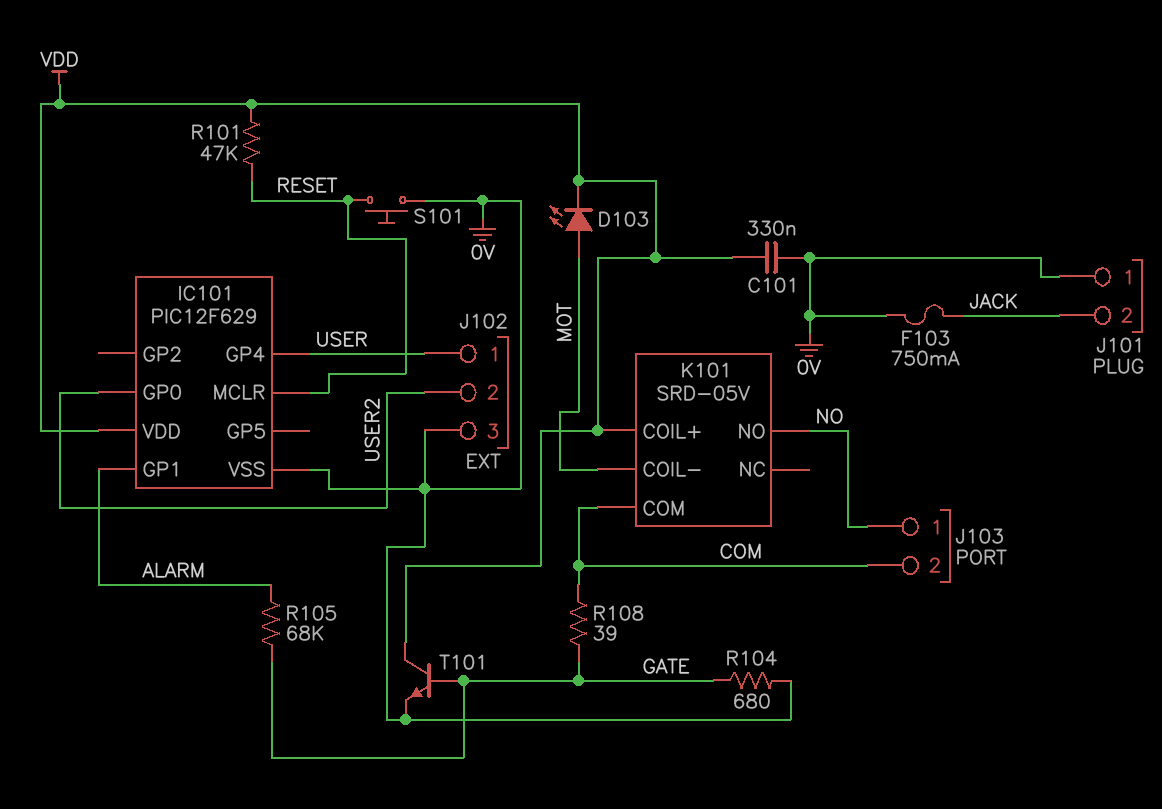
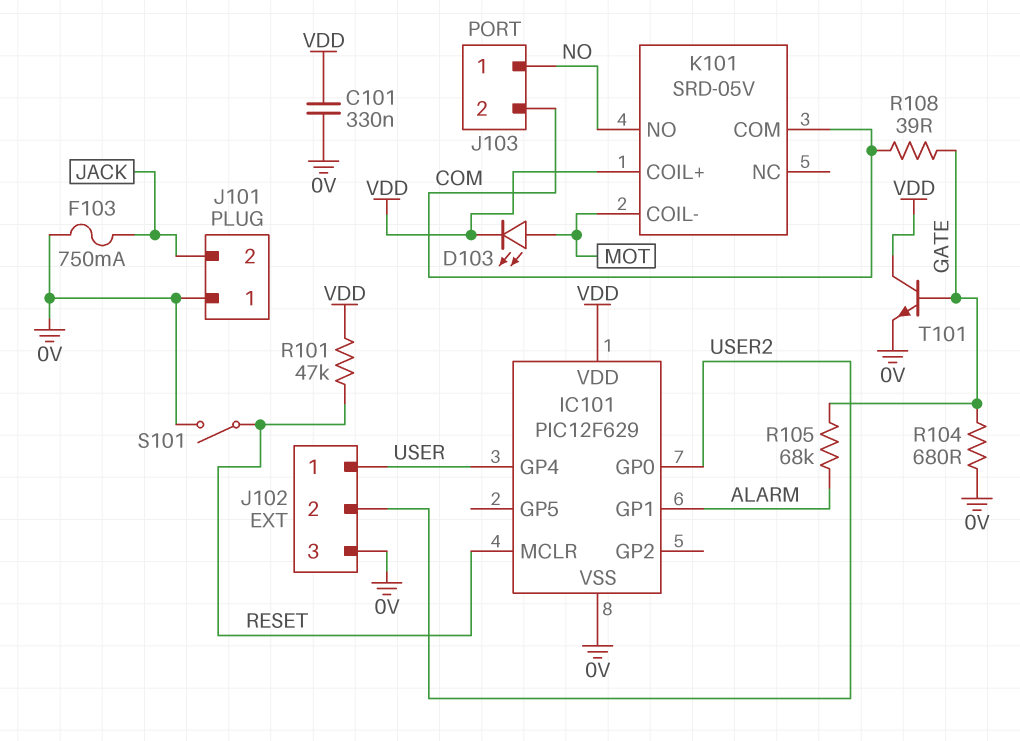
S101: button (0V, RESET) -> switch (0V, RESET)

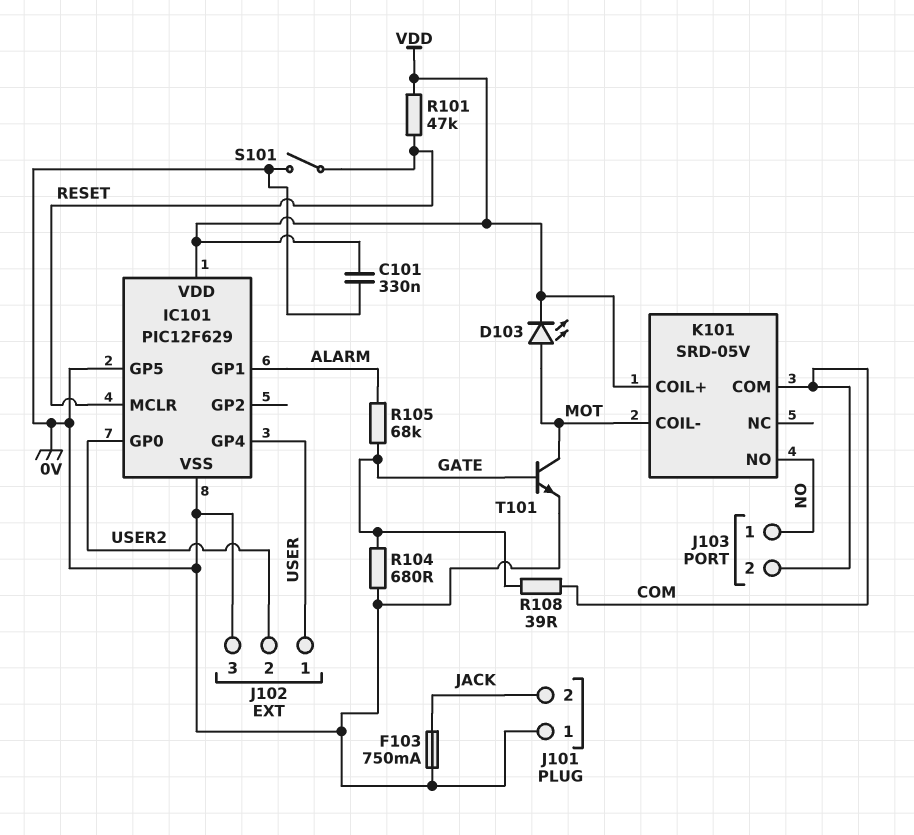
IC101 pin GP5: none -> 0V
T101: NPN (B GATE, C VDD, E 0V) -> NPN (B GATE, C MOT, E 0V)

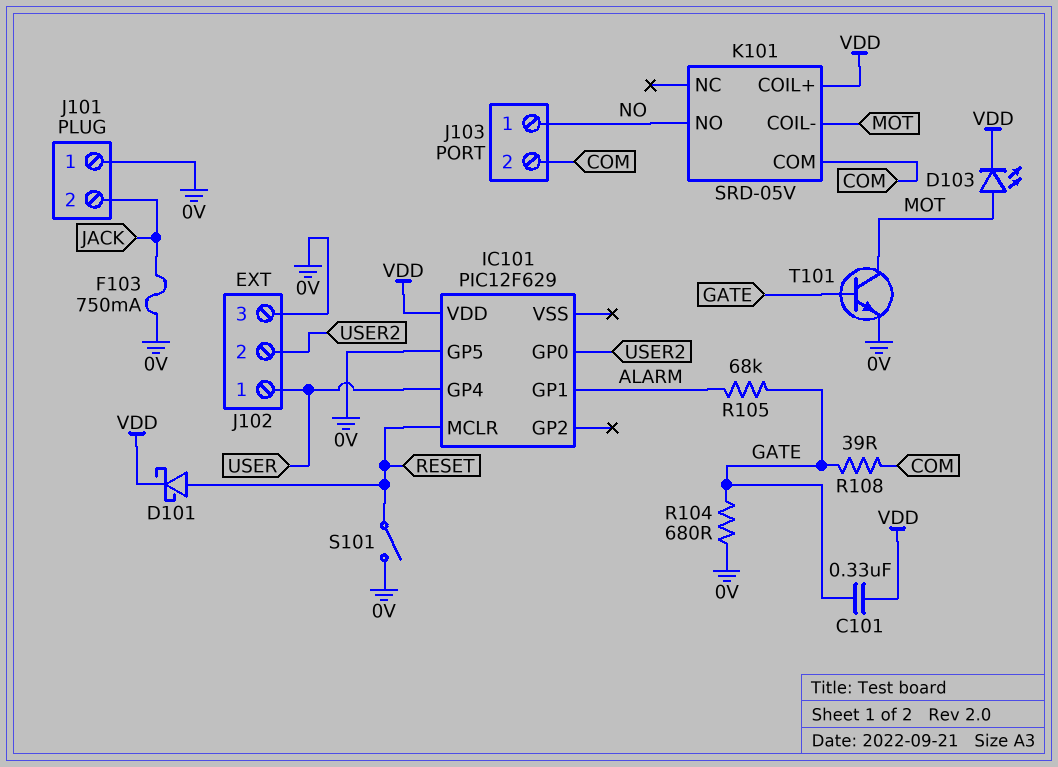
C101: 330nF (0V, VDD) -> 330nF (GATE, VDD)
D101: none -> schottky (A RESET, K VDD)
IC101 pin VSS: 0V -> none
R101: 47k (RESET, VDD) -> none

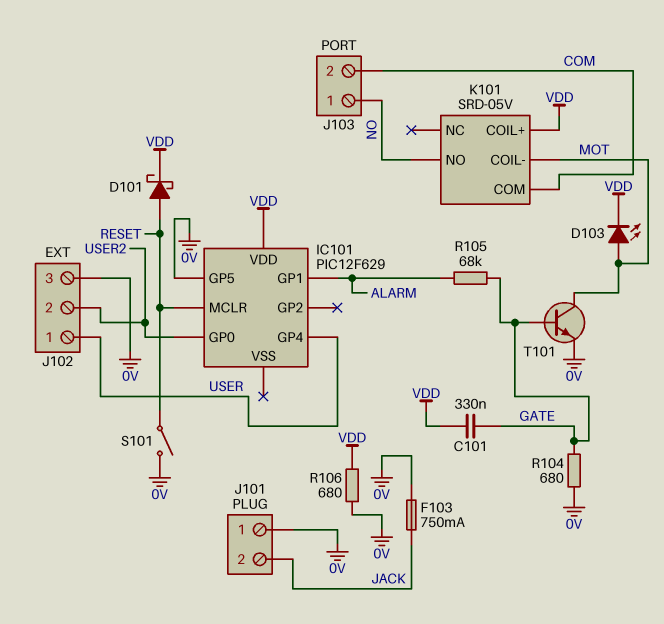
R106: none -> 680 (0V, VDD)
R108: 39 (COM, GATE) -> none

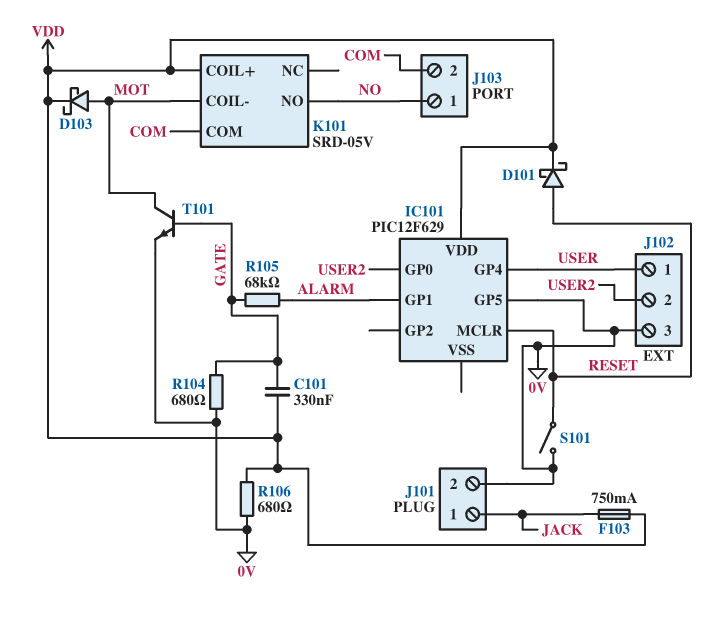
D103: LED (A MOT, K VDD) -> schottky (A MOT, K VDD)
F103: 750mA (0V, JACK) -> 750mA (JACK, VDD)
J101 pin 1: 0V -> JACK
J101 pin 2: JACK -> 0V

